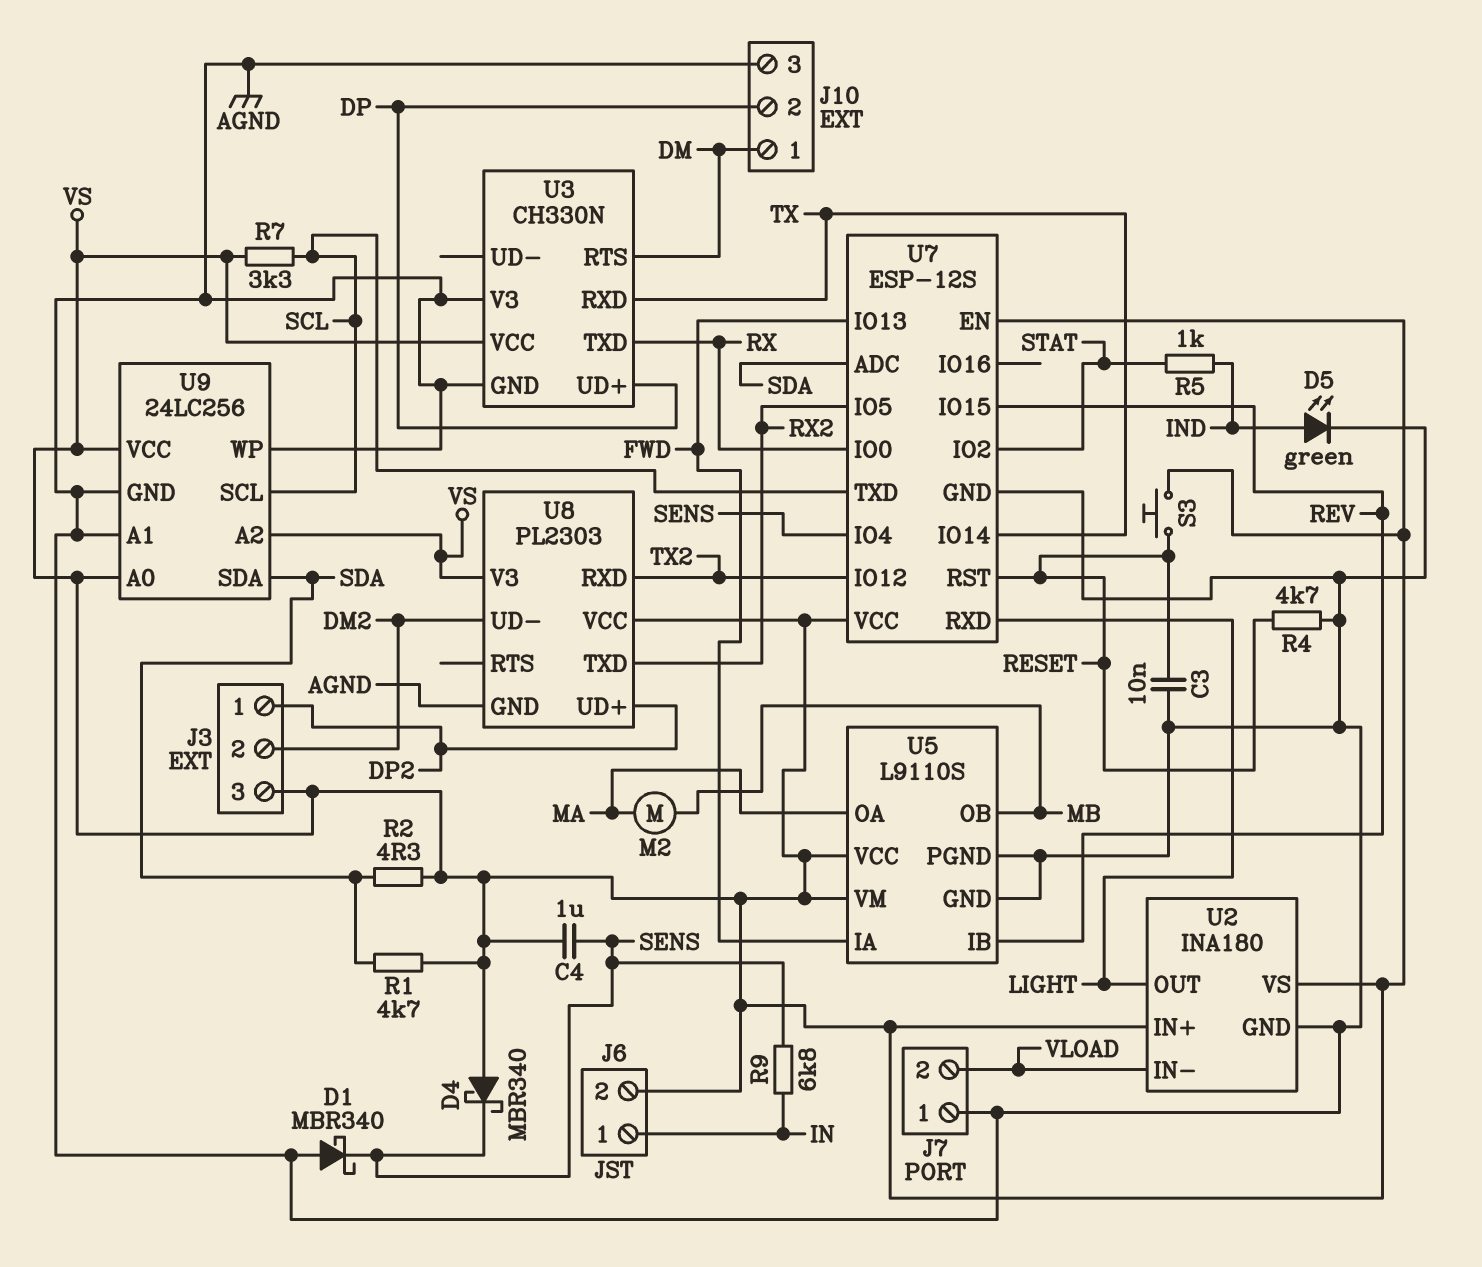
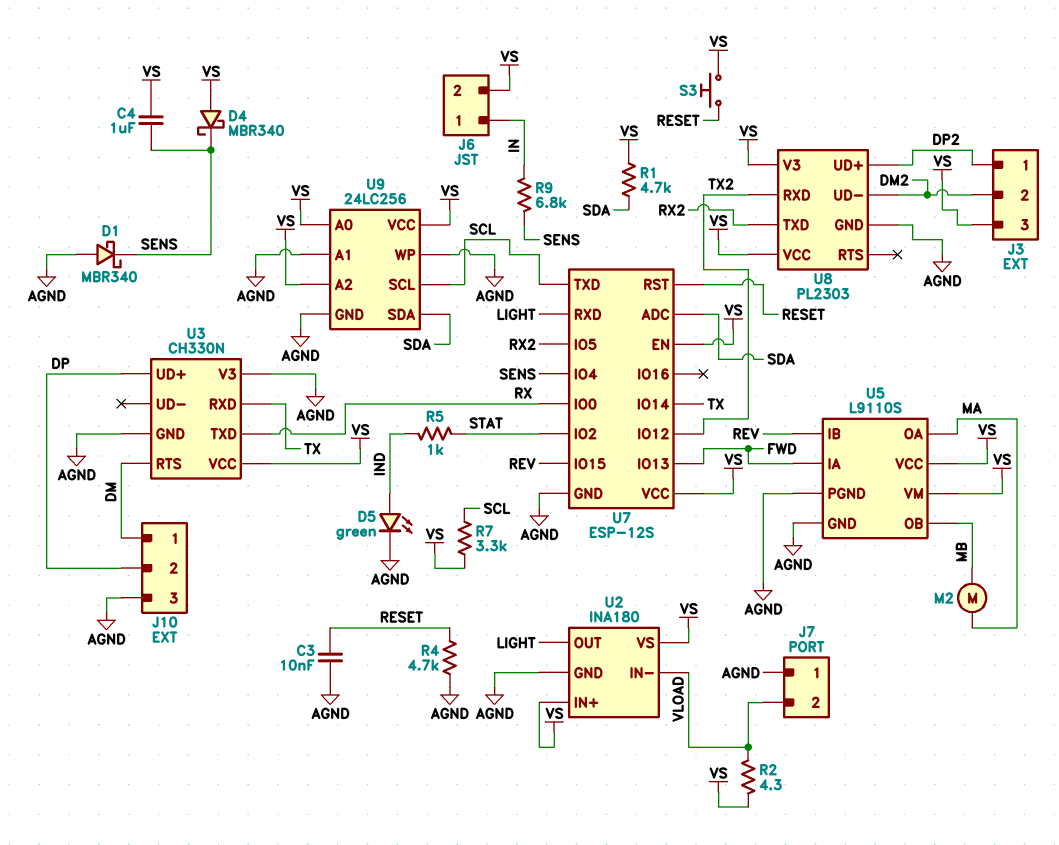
R2: 4.3 (SDA, VS) -> 4.3 (VLOAD, VS)

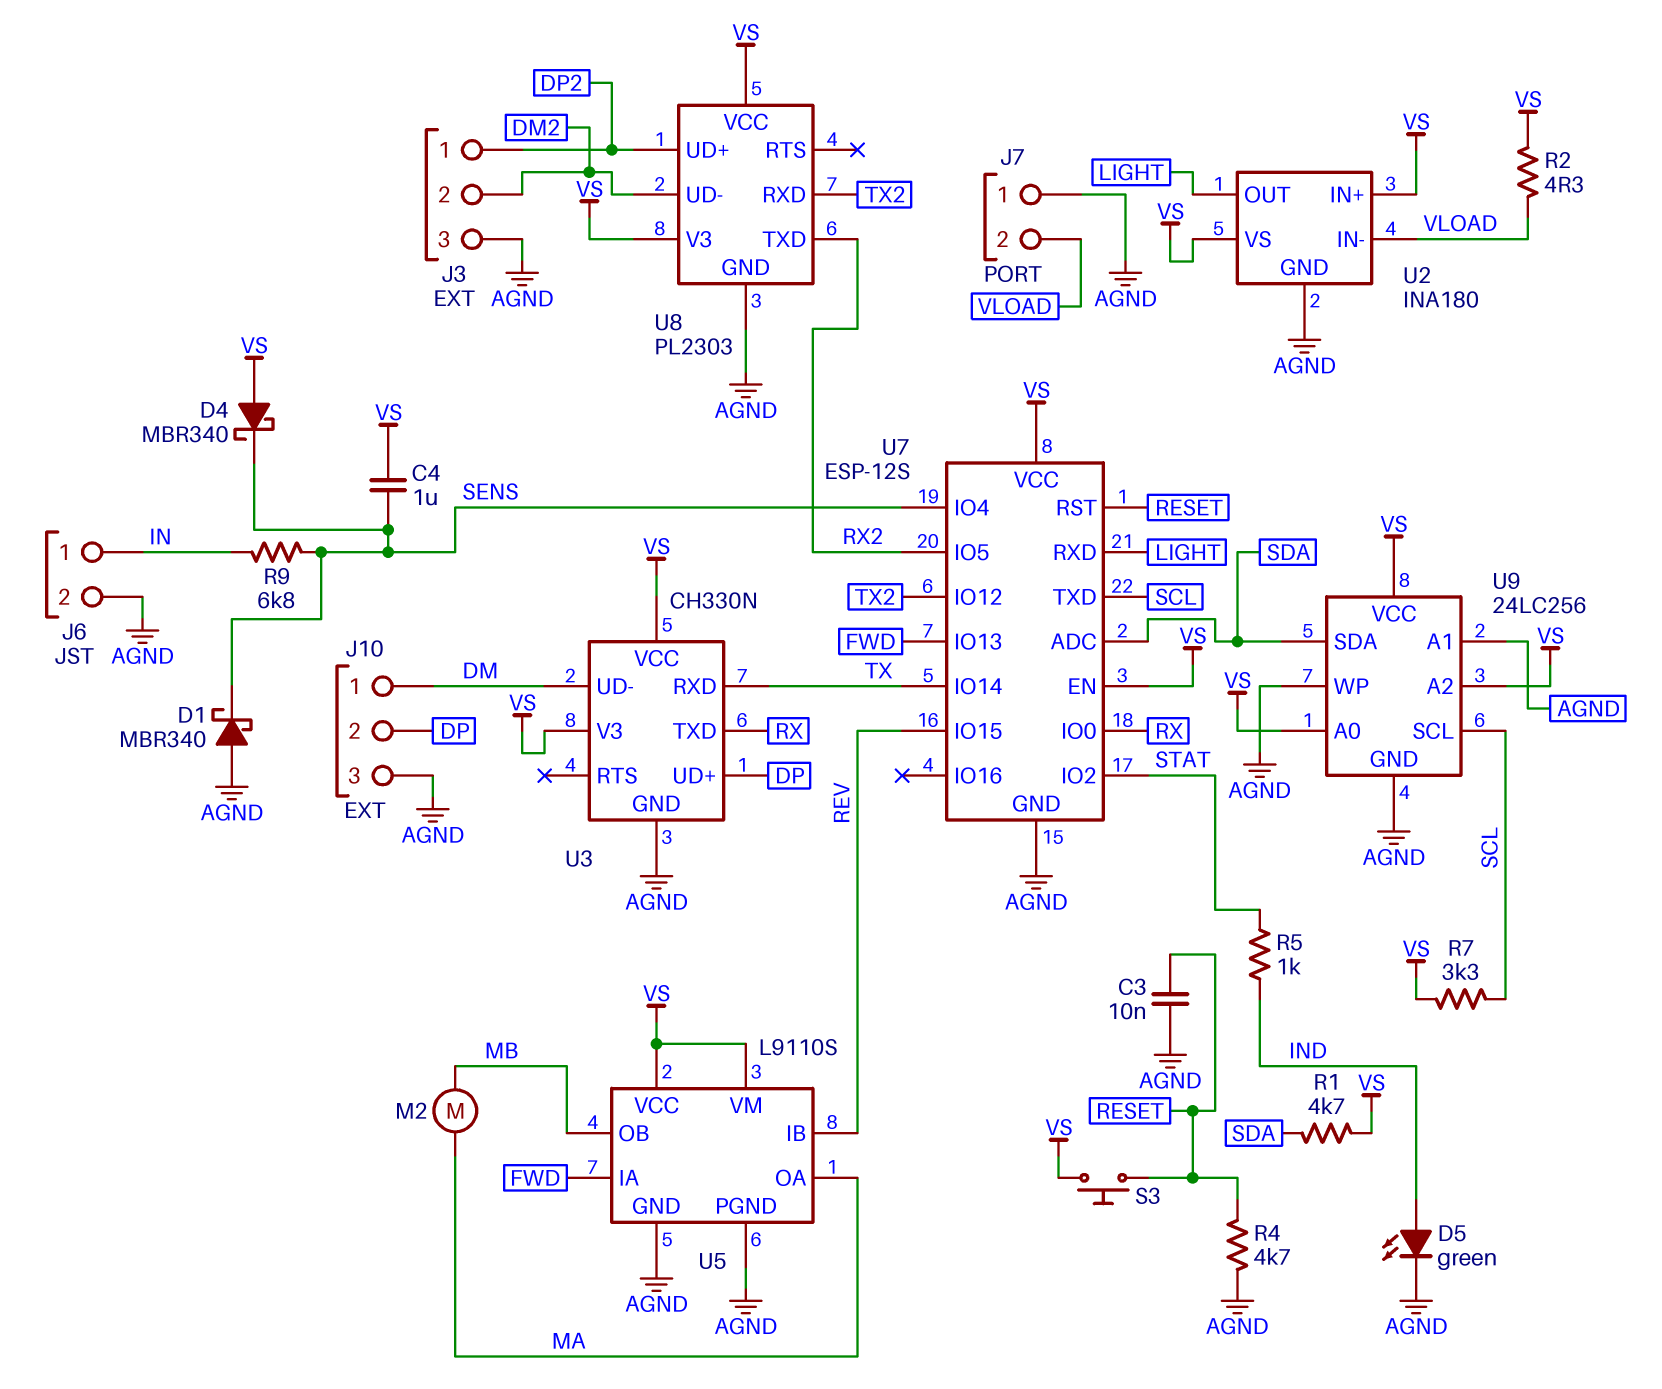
J3 pin 3: VS -> AGND
J6 pin 2: VS -> AGND
U3 pin RTS: DM -> none
U3 pin UD-: none -> DM
U3 pin V3: AGND -> VS

